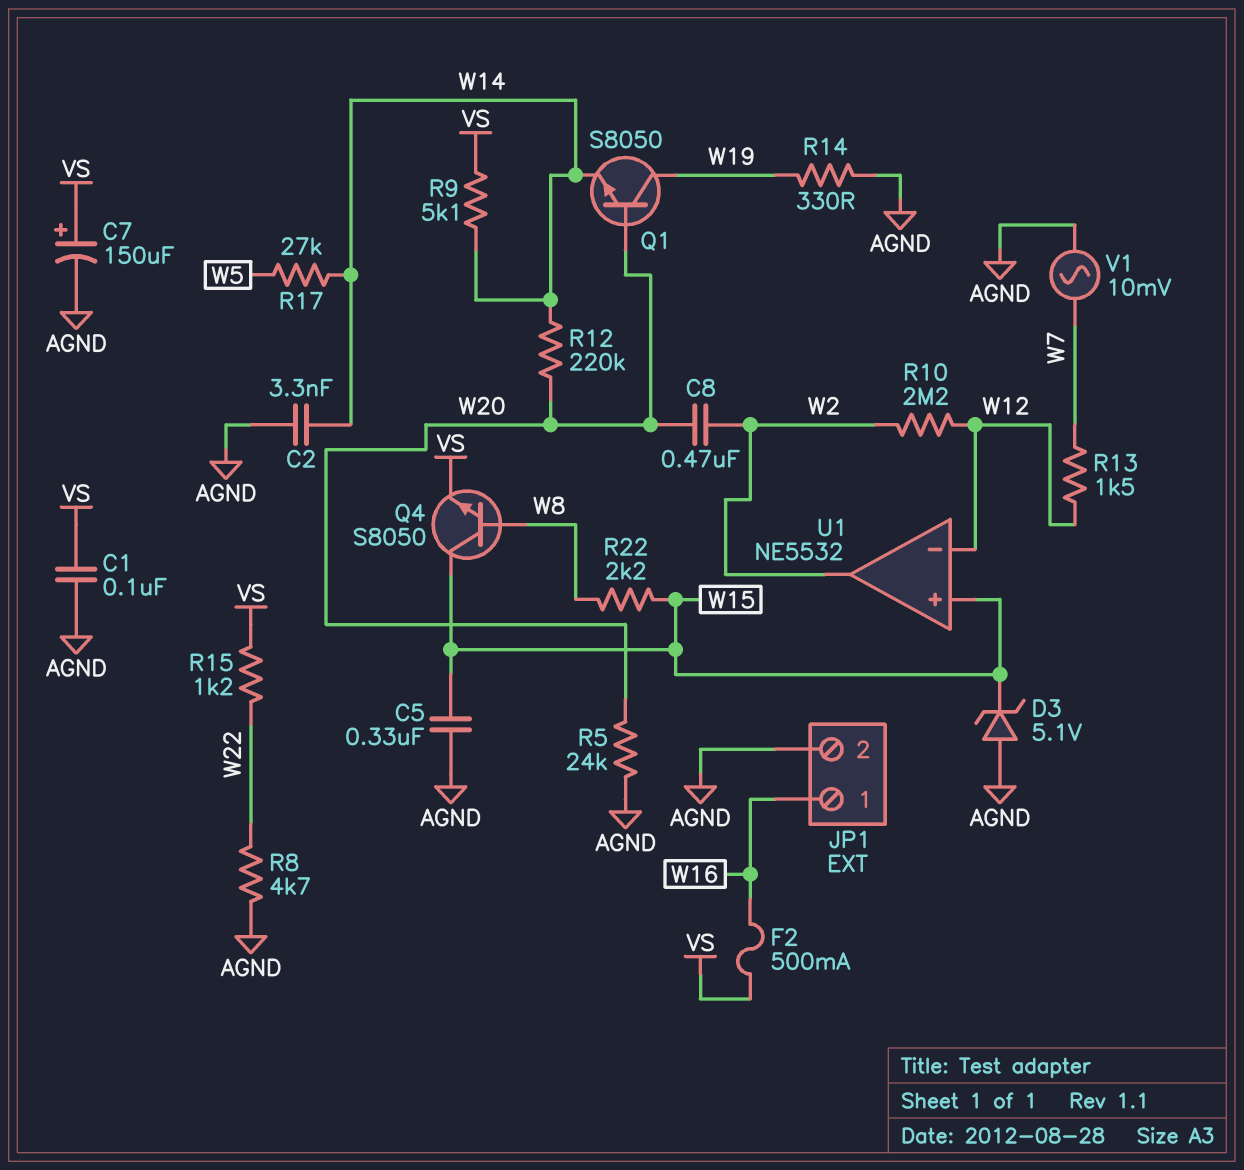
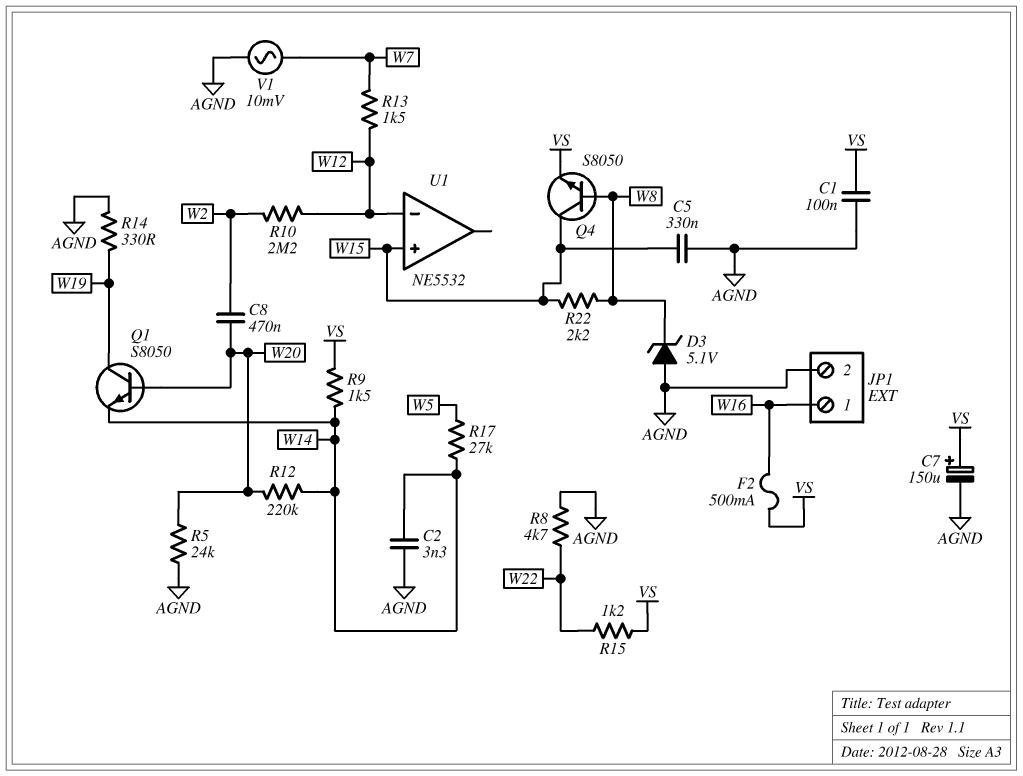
D3: zener 5.1V (A AGND, K W15) -> zener 5.1V (A AGND, K W8)
R9: 5.1k (VS, W14) -> 1.5k (VS, W14)
U1 pin out: W2 -> none

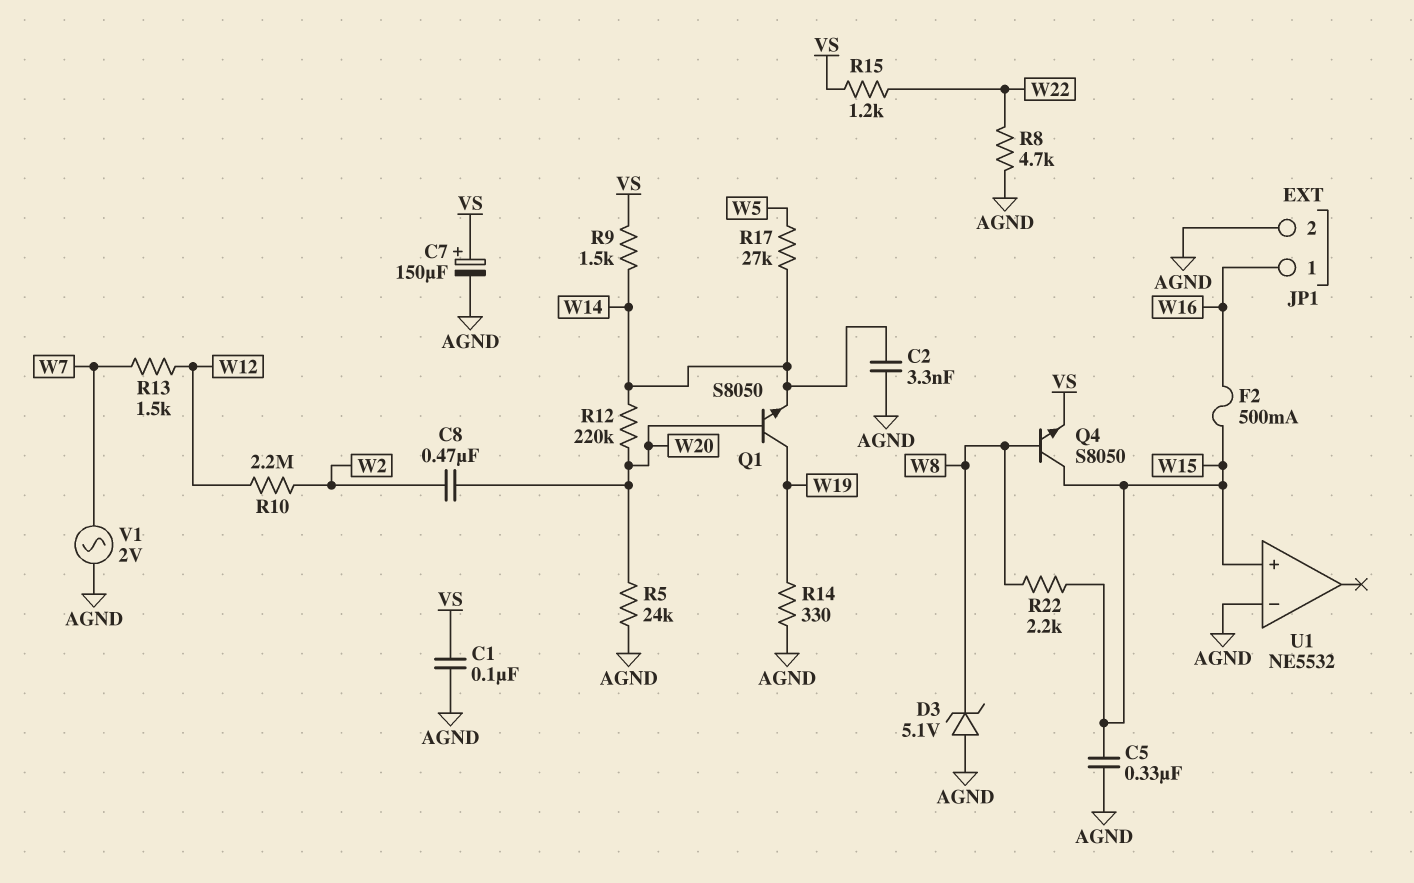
F2: 500mA (VS, W16) -> 500mA (W15, W16)
U1 pin in-: W12 -> AGND
V1: AC 10mV (AGND, W7) -> AC 2V (AGND, W7)

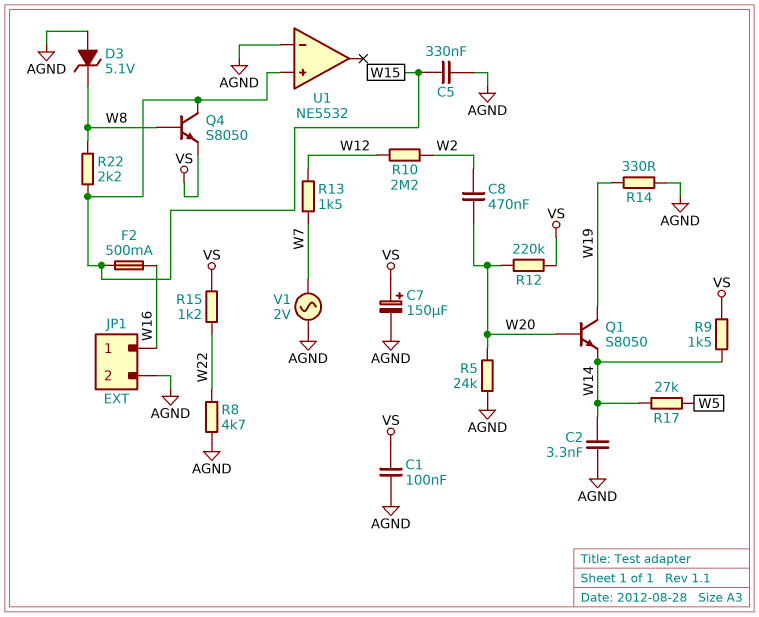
R12: 220k (W14, W20) -> 220k (VS, W20)

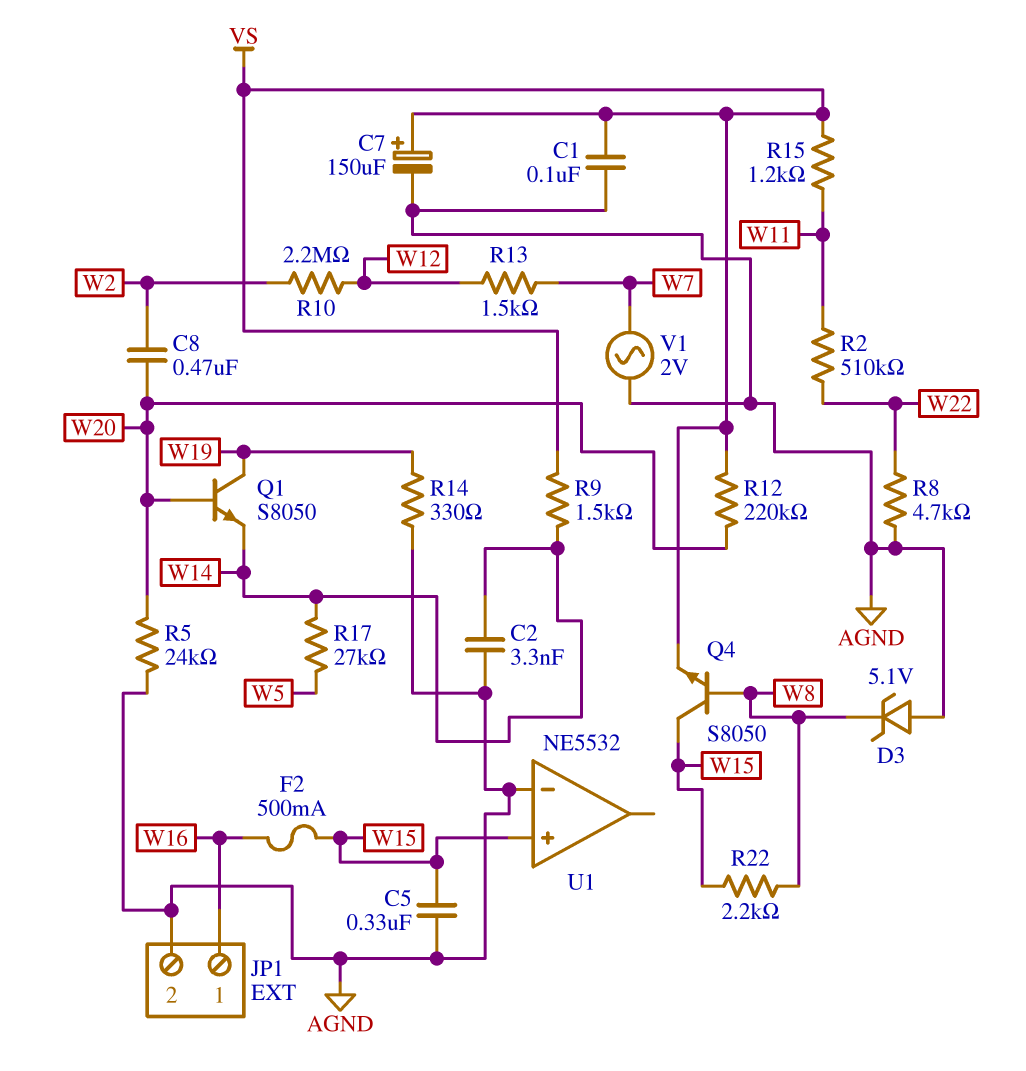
R2: none -> 510k (W11, W22)
R15: 1.2k (VS, W22) -> 1.2k (VS, W11)

